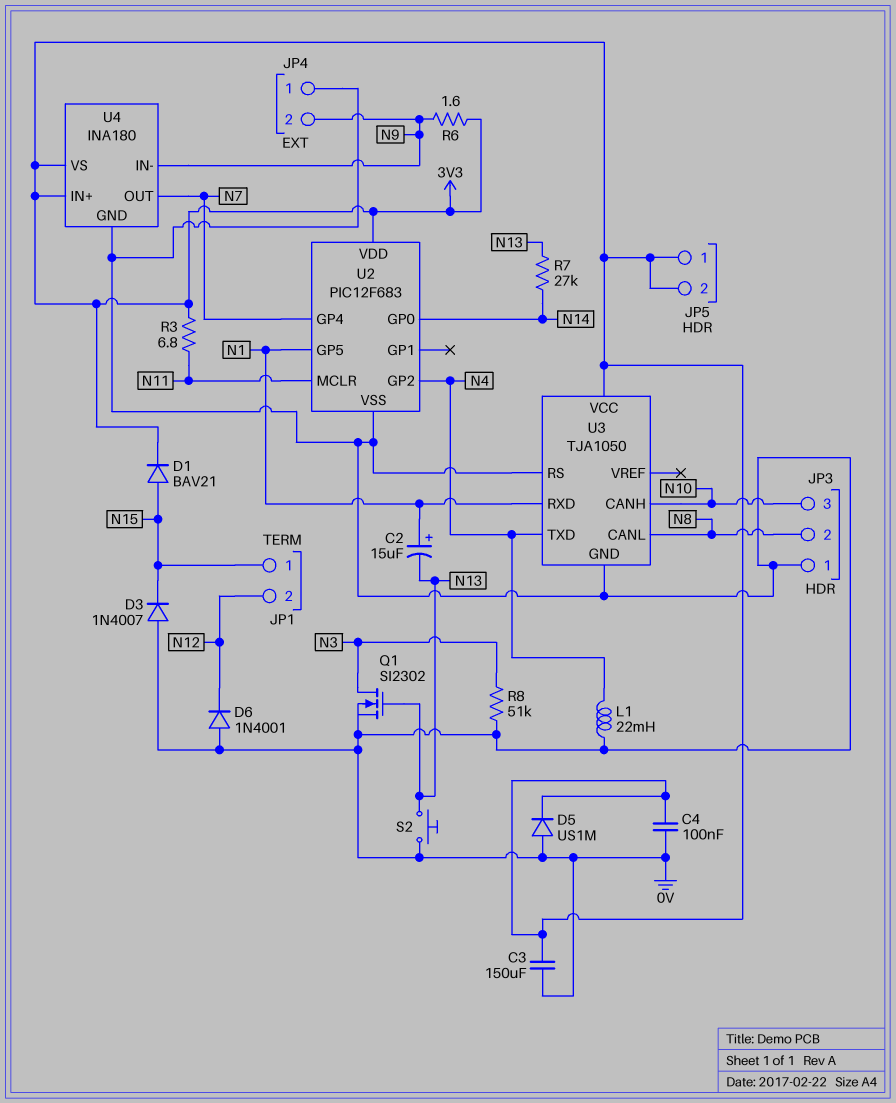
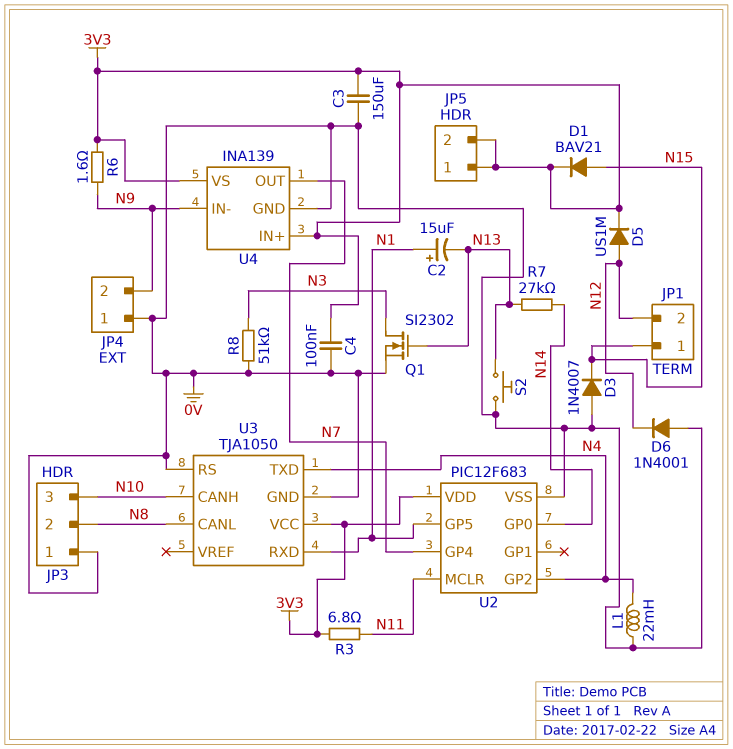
D5: diode US1M (A 0V, K 3V3) -> diode US1M (A N12, K 3V3)
U4: INA180 -> INA139

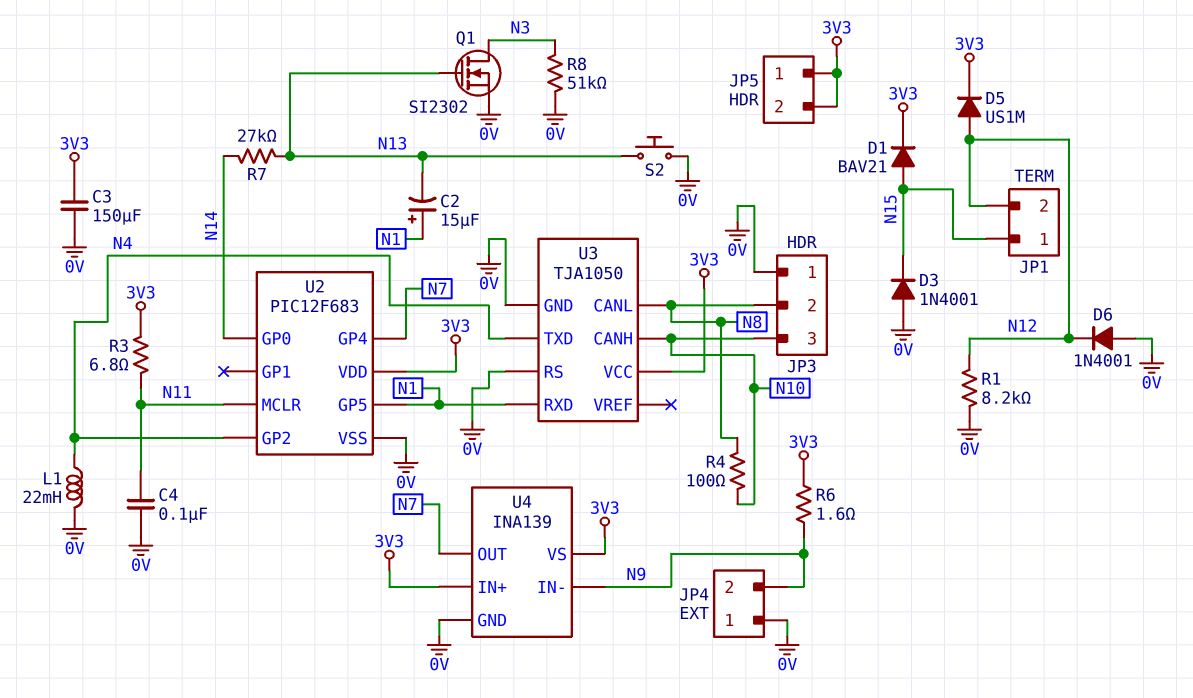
C4: 100nF (0V, 3V3) -> 100nF (0V, N11)
D3: diode 1N4007 (A 0V, K N15) -> diode 1N4001 (A 0V, K N15)
R1: none -> 8.2k (0V, N12)
R4: none -> 100 (N8, N10)

